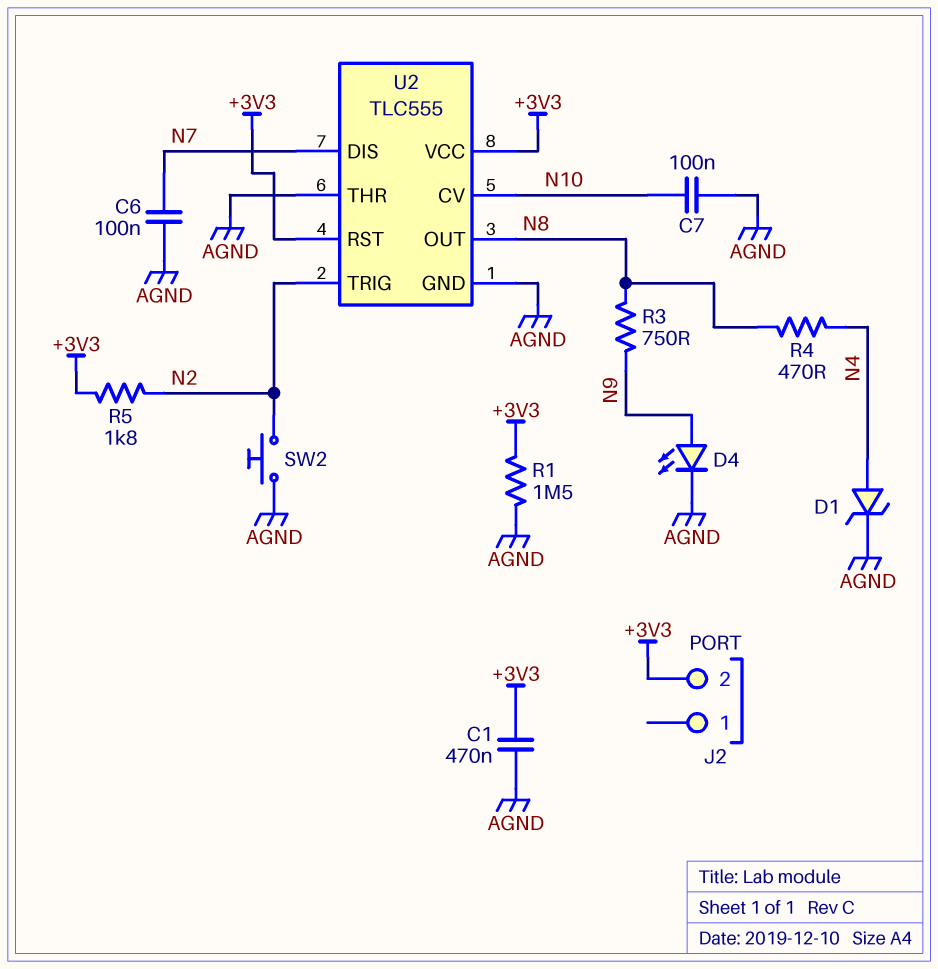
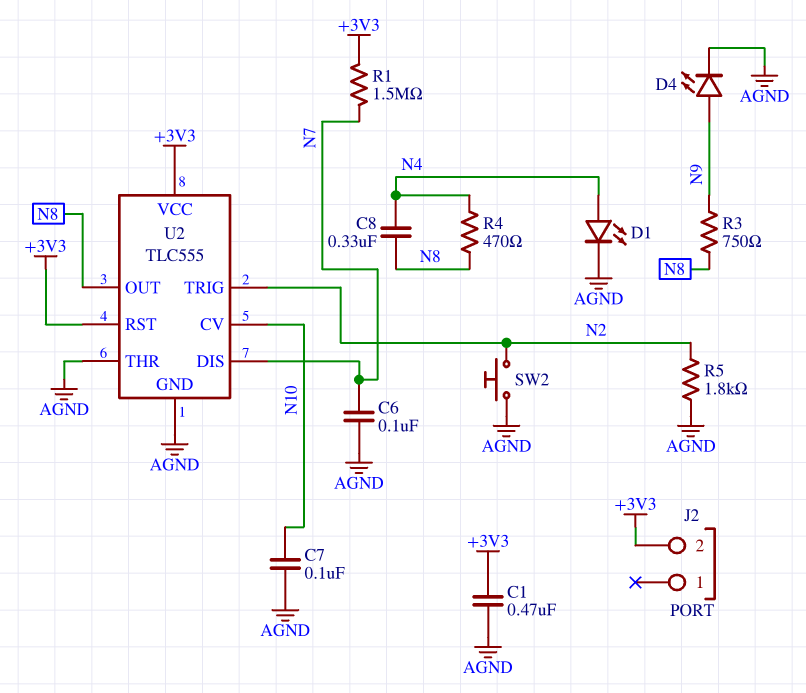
C8: none -> 330nF (N4, N8)
D1: zener (A N4, K AGND) -> LED (A N4, K AGND)
R1: 1.5M (+3V3, AGND) -> 1.5M (+3V3, N7)
R5: 1.8k (+3V3, N2) -> 1.8k (AGND, N2)

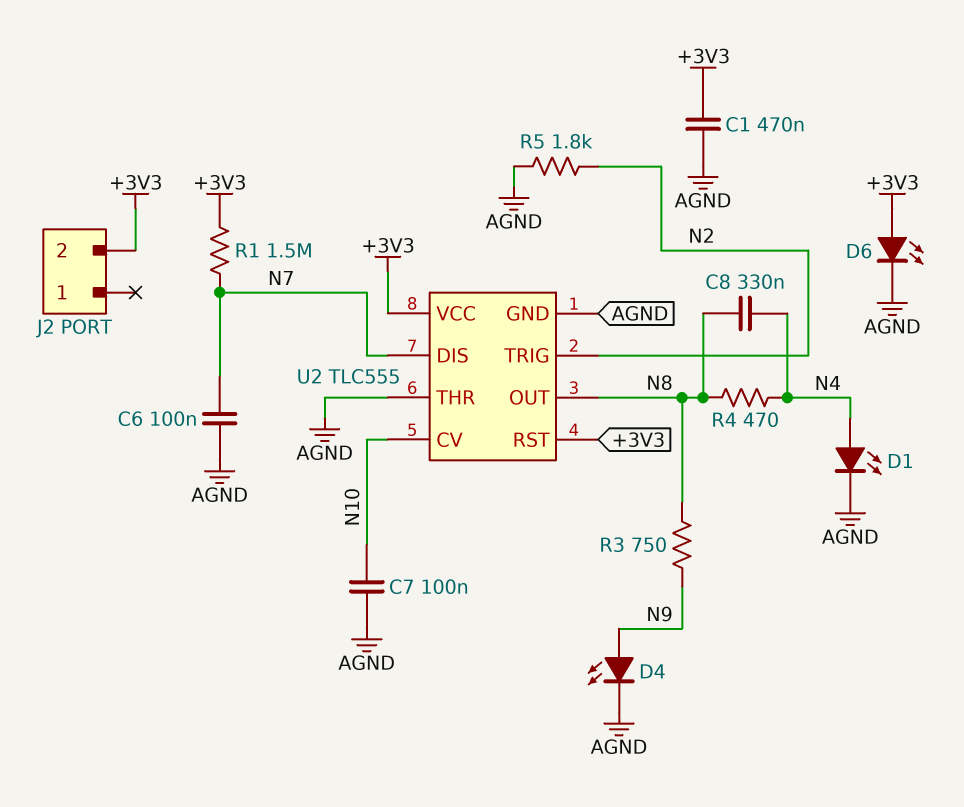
D6: none -> LED (A +3V3, K AGND)
SW2: button (AGND, N2) -> none

